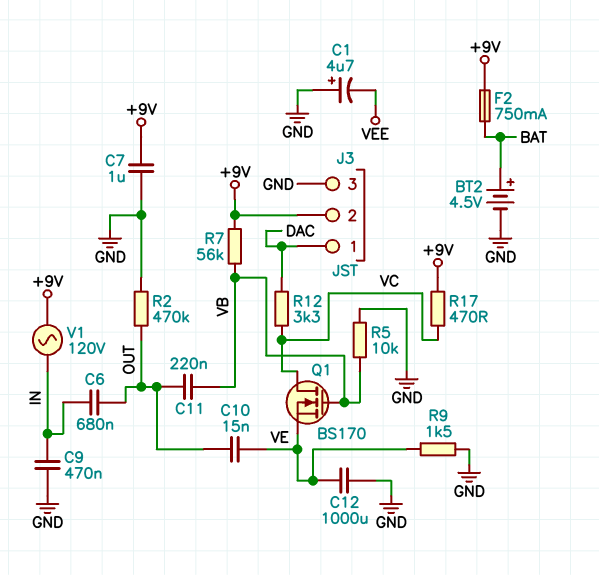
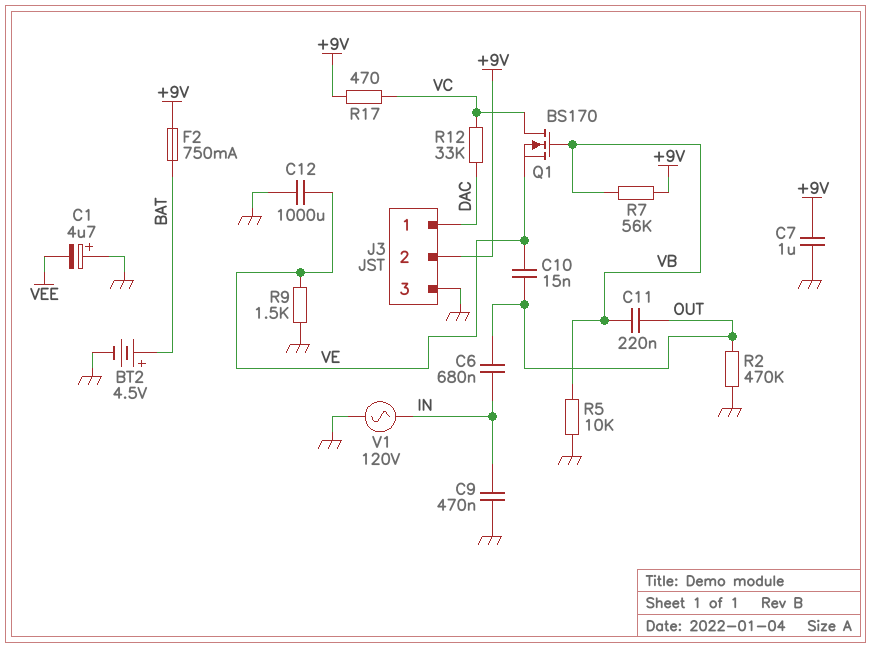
R12: 3.3k (DAC, VC) -> 33k (DAC, VC)
V1: AC 120V (+9V, IN) -> AC 120V (GND, IN)

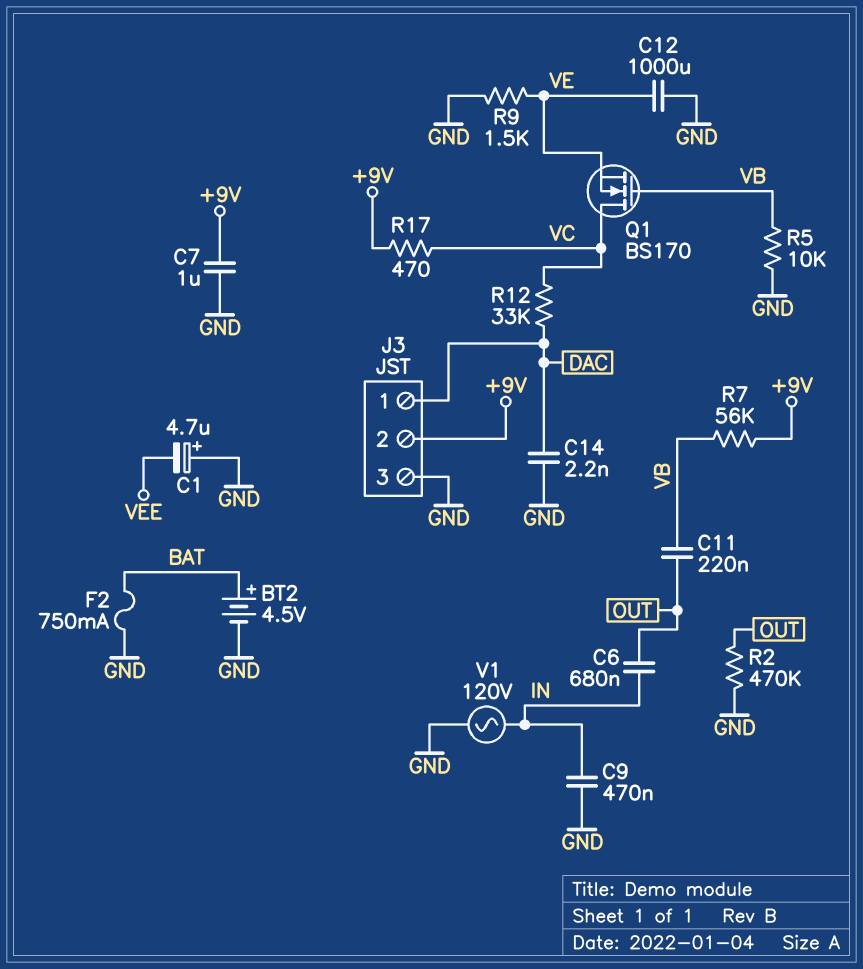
C10: 15nF (OUT, VE) -> none
C14: none -> 2.2nF (DAC, GND)
F2: 750mA (+9V, BAT) -> 750mA (BAT, GND)

